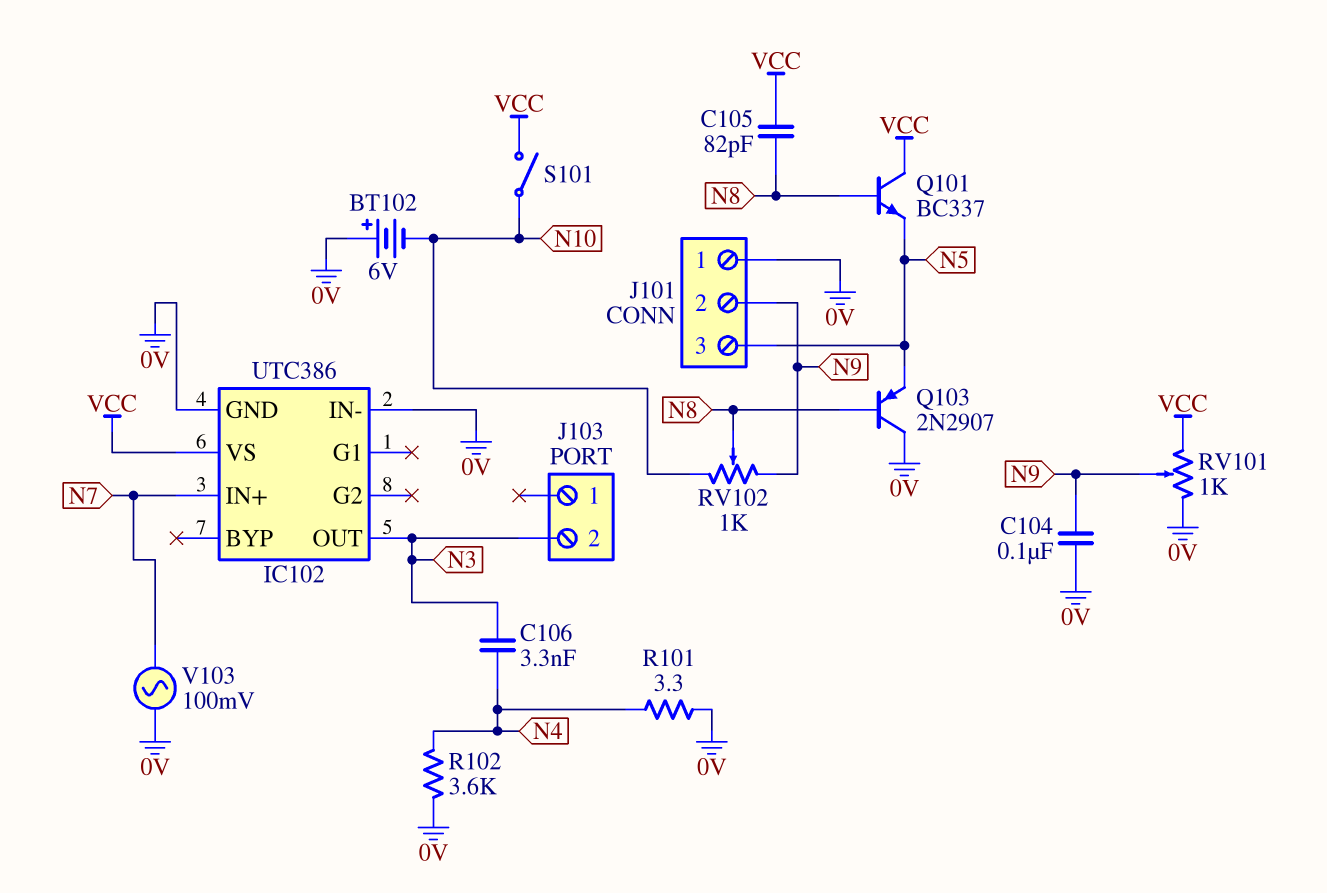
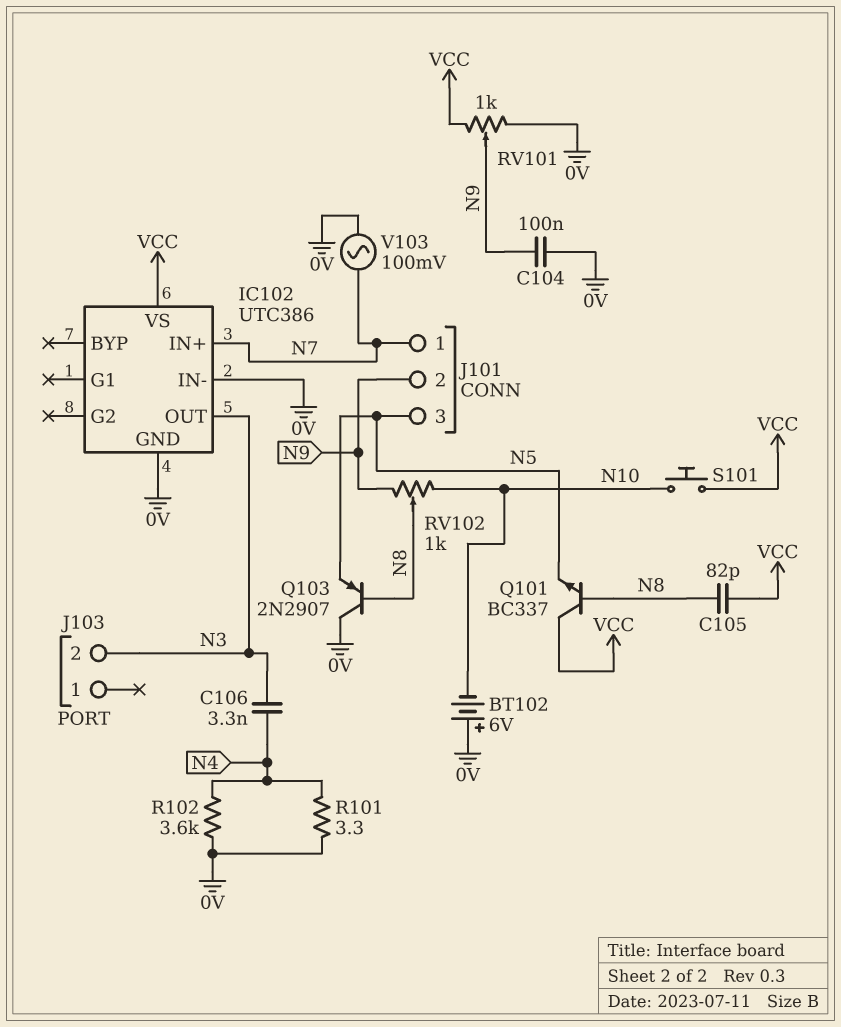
J101 pin 1: 0V -> N7
S101: switch (N10, VCC) -> button (N10, VCC)

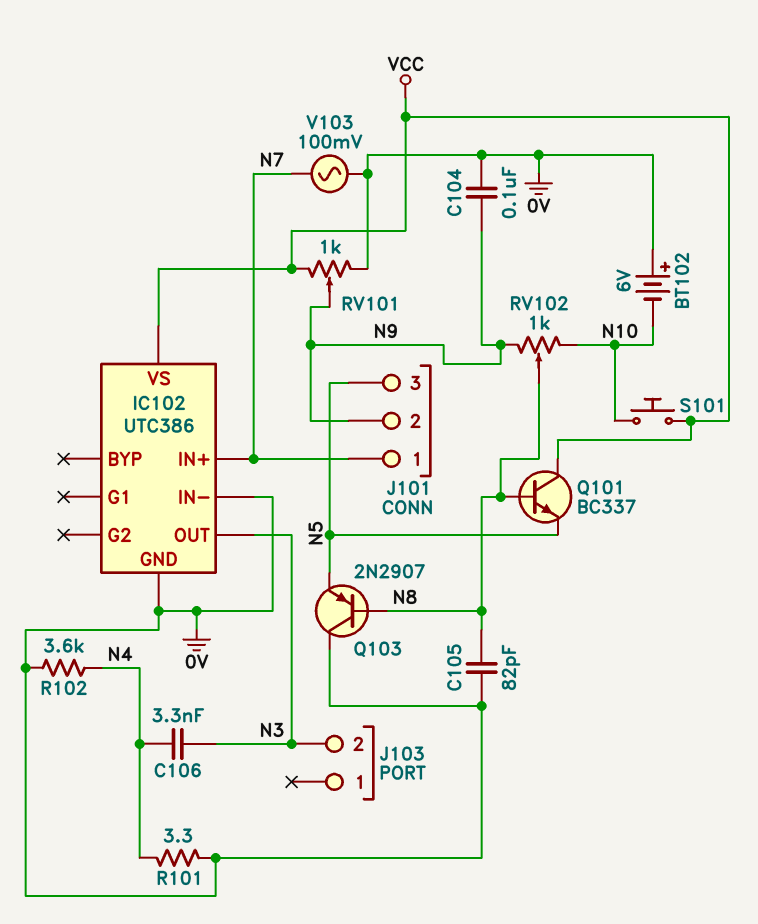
C105: 82pF (N8, VCC) -> 82pF (0V, N8)

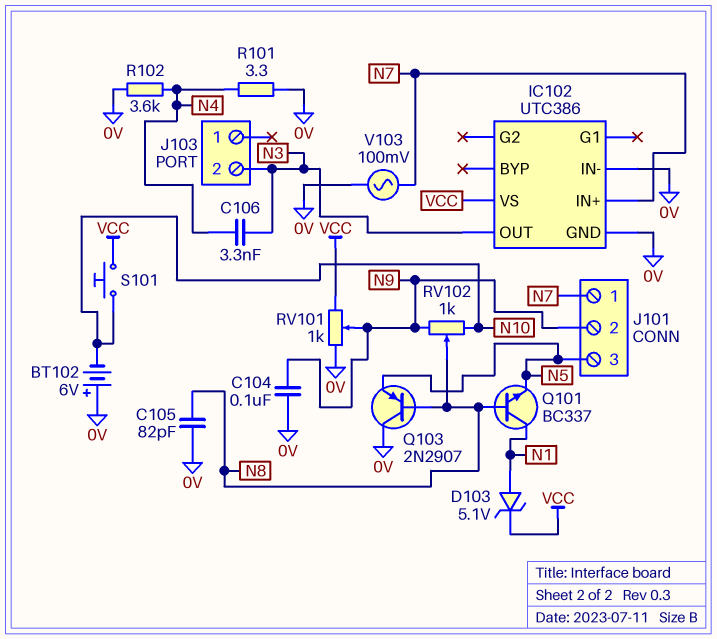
D103: none -> zener 5.1V (A N1, K VCC)
Q101: NPN BC337 (B N8, C VCC, E N5) -> NPN BC337 (B N8, C N1, E N5)

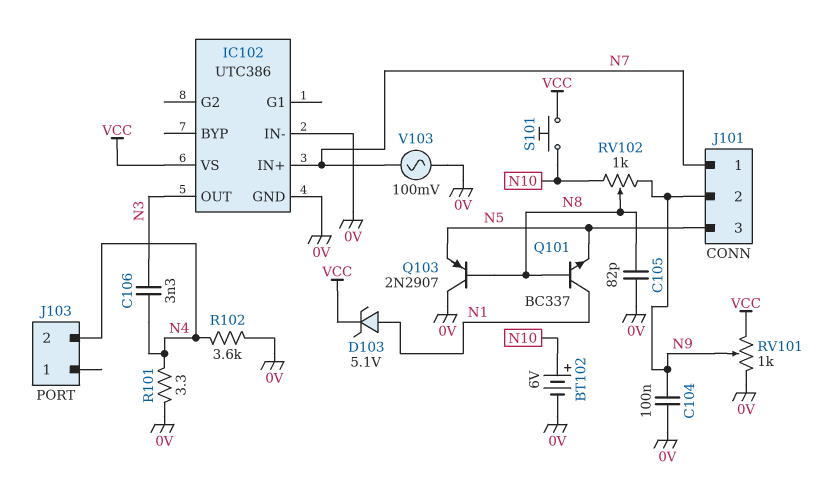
BT102: 6V (plus 0V, minus N10) -> 6V (plus N10, minus 0V)
J103 pin 2: N3 -> N4

